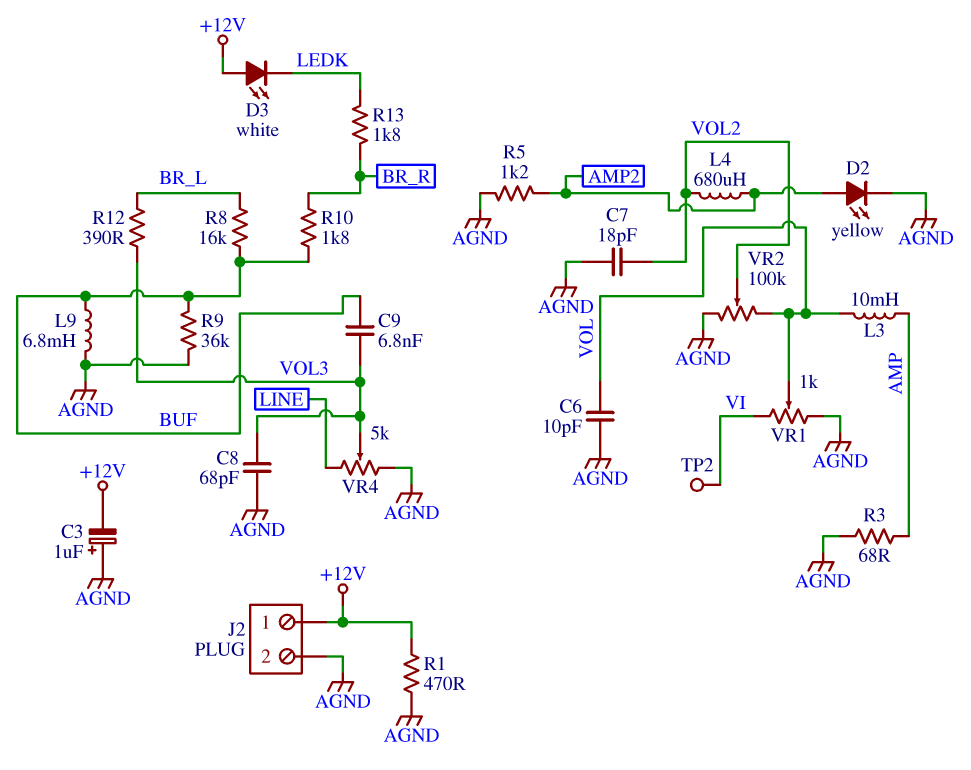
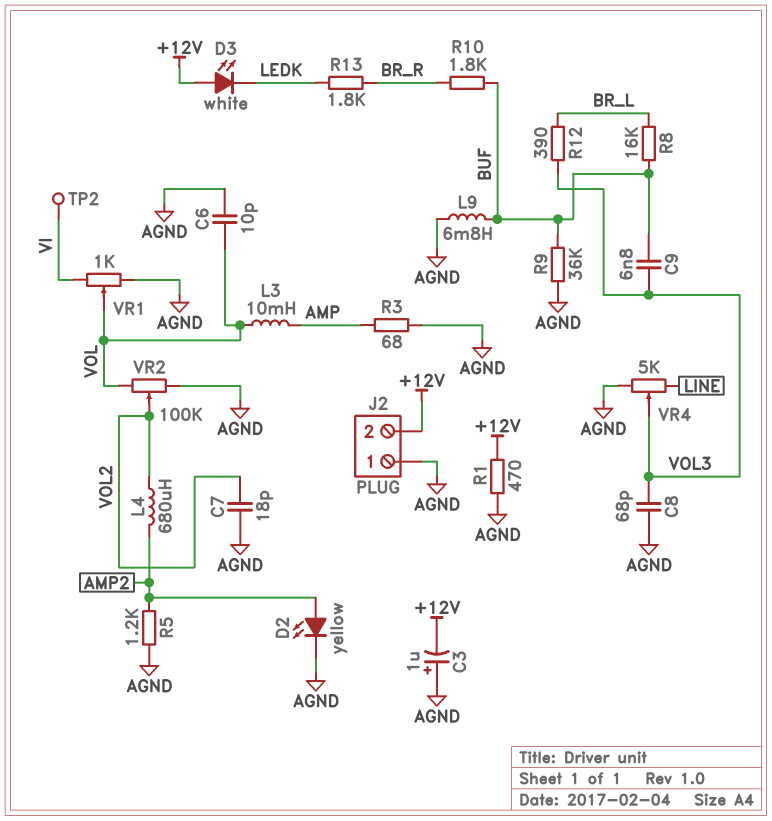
J2 pin 1: +12V -> AGND
J2 pin 2: AGND -> +12V

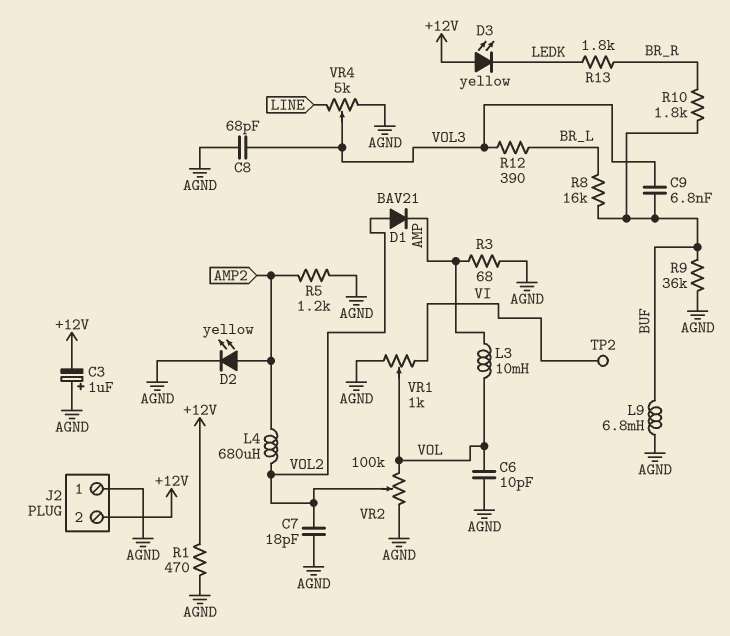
D1: none -> diode BAV21 (A VOL2, K AMP)
D3: LED white (A +12V, K LEDK) -> LED yellow (A +12V, K LEDK)

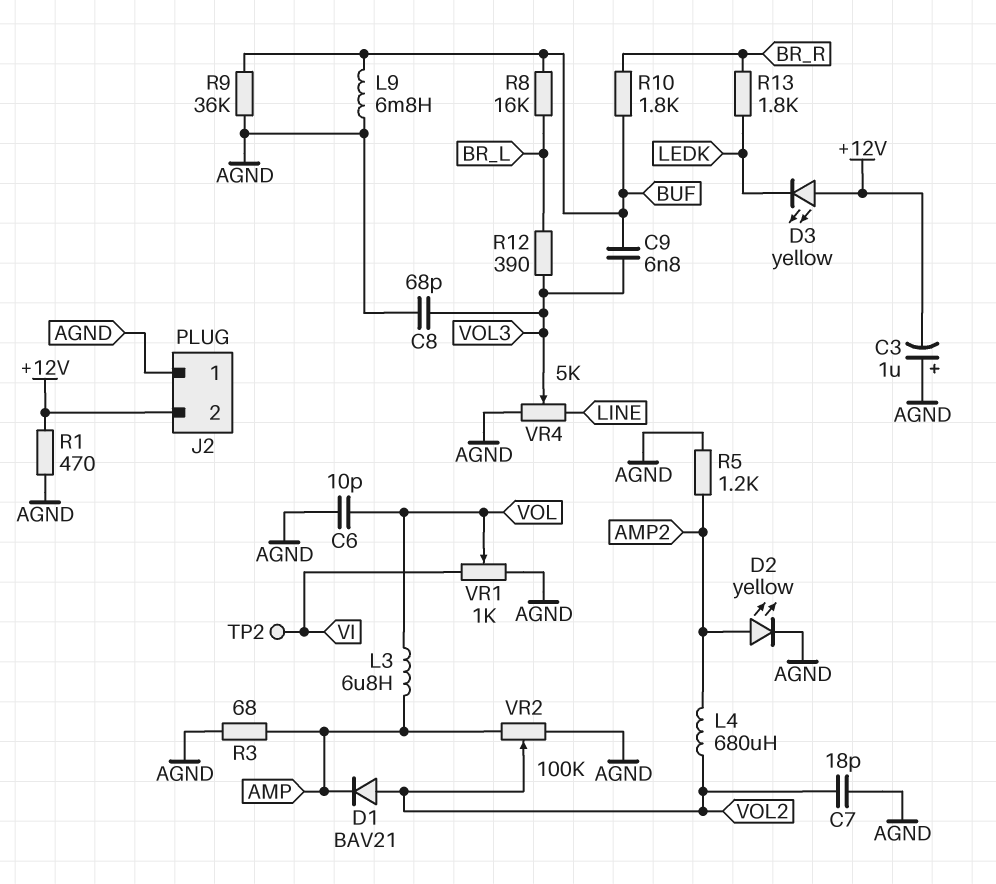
L3: 10mH (AMP, VOL) -> 6.8uH (AMP, VOL)
VR2: 100k (AGND, VOL, wiper VOL2) -> 100k (AGND, AMP, wiper VOL2)

